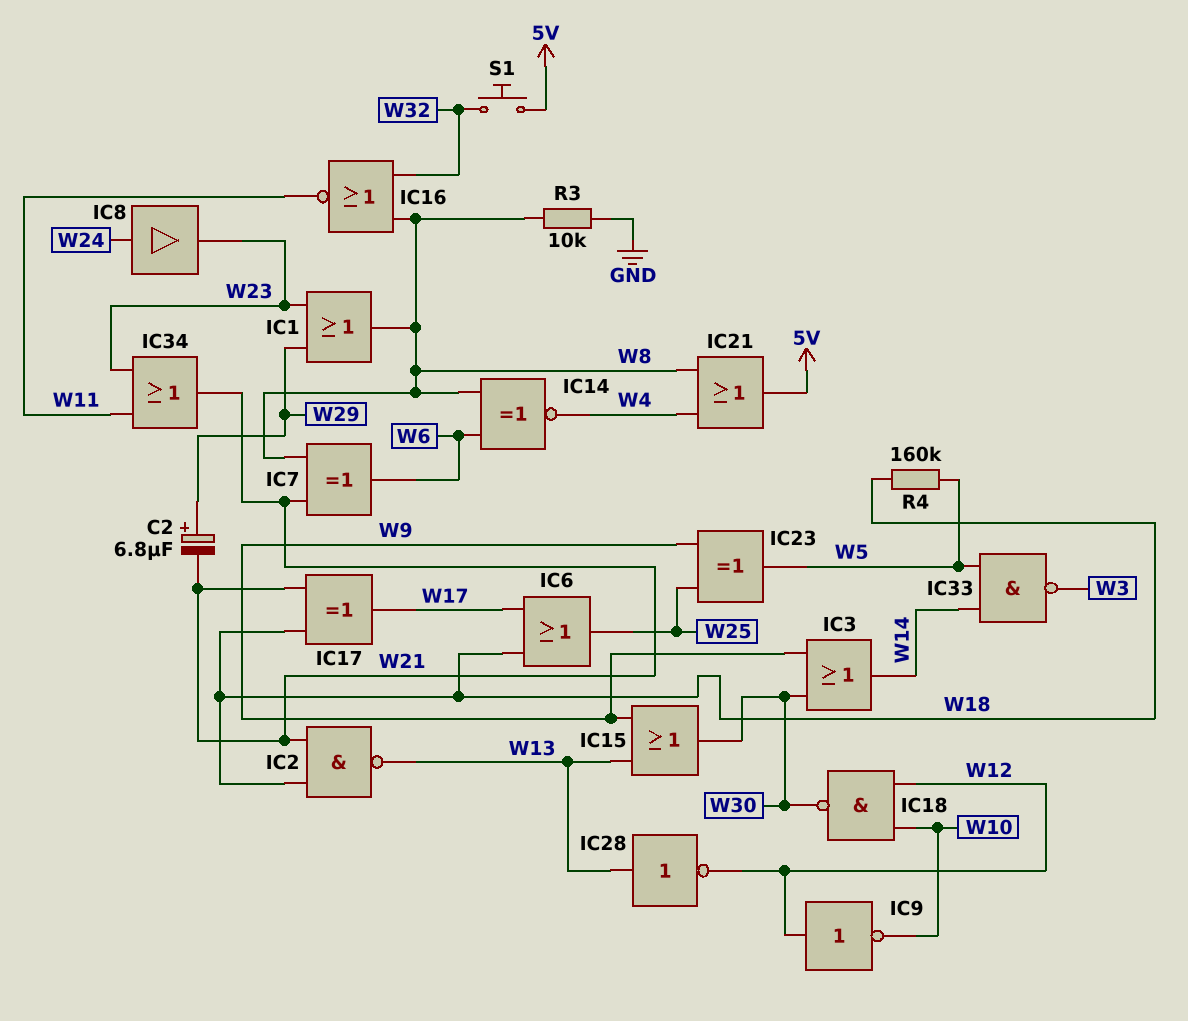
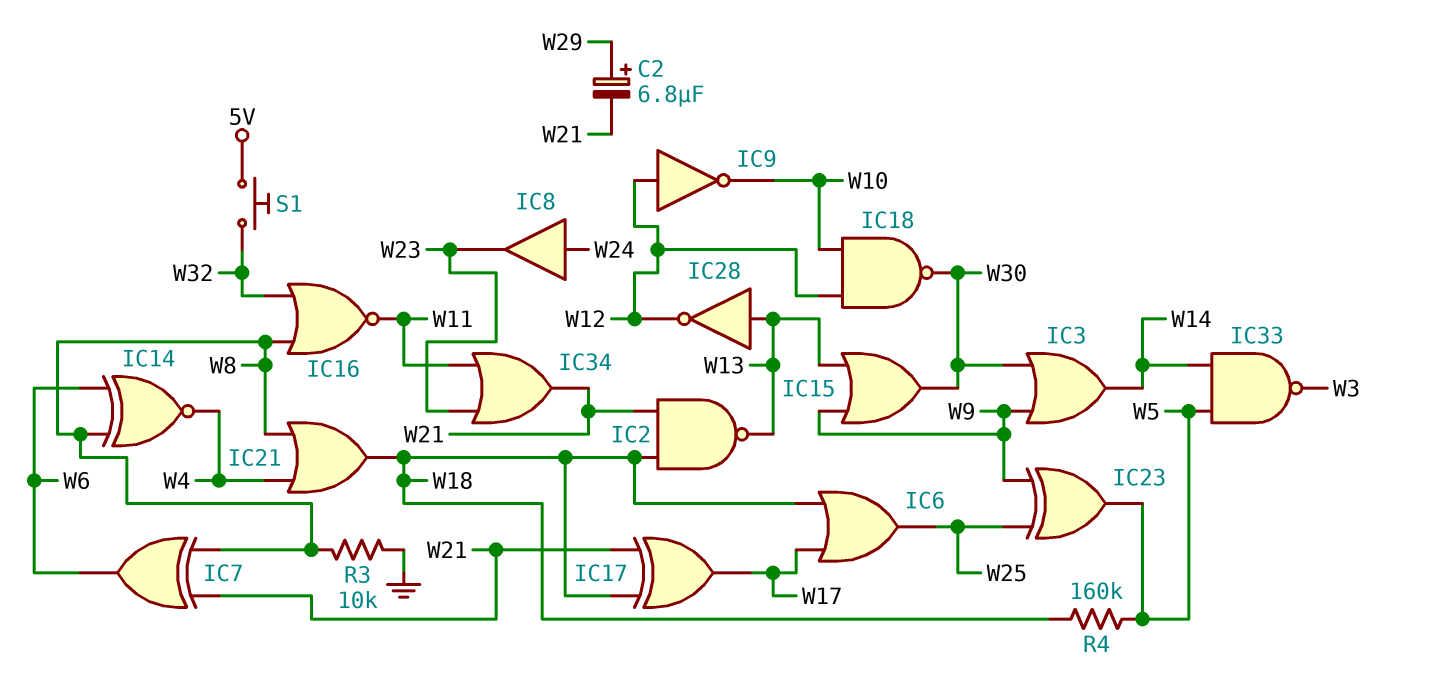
IC1: OR (in W23, in W29, out W8) -> none
IC21: OR (in W4, in W8, out 5V) -> OR (in W4, in W8, out W18)

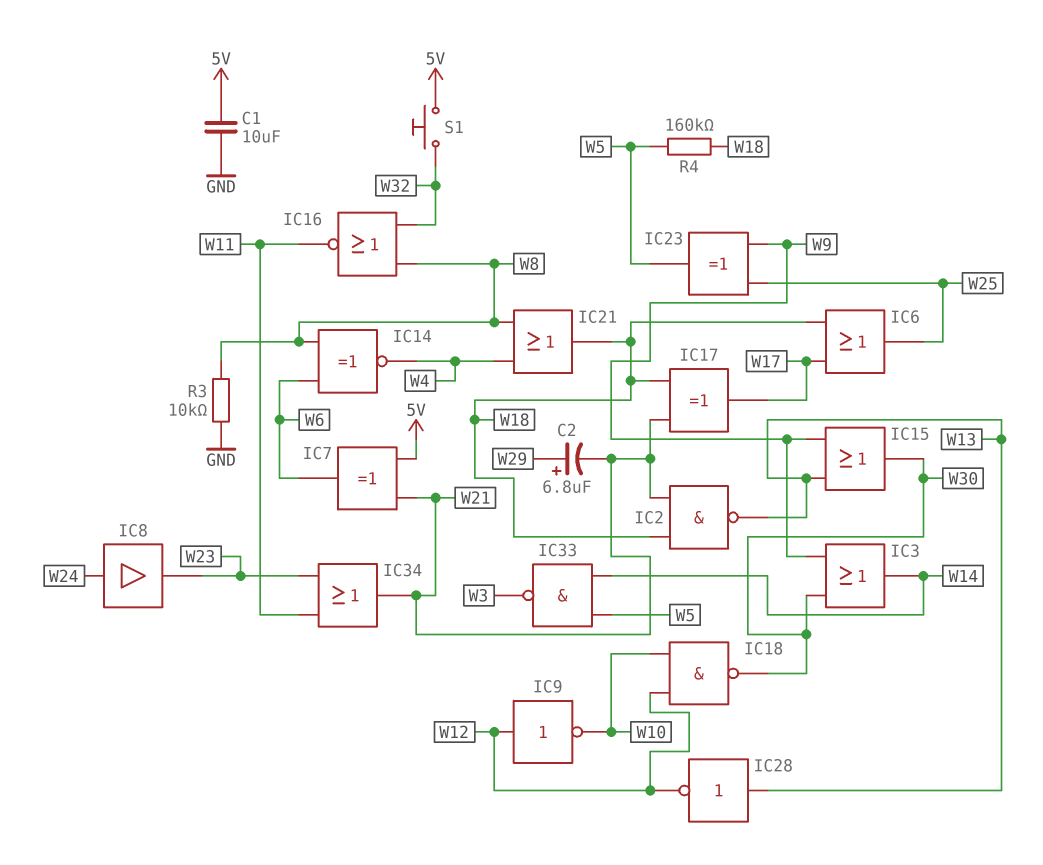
C1: none -> 10uF (5V, GND)
IC7: XOR (in W8, in W21, out W6) -> XOR (in 5V, in W21, out W6)

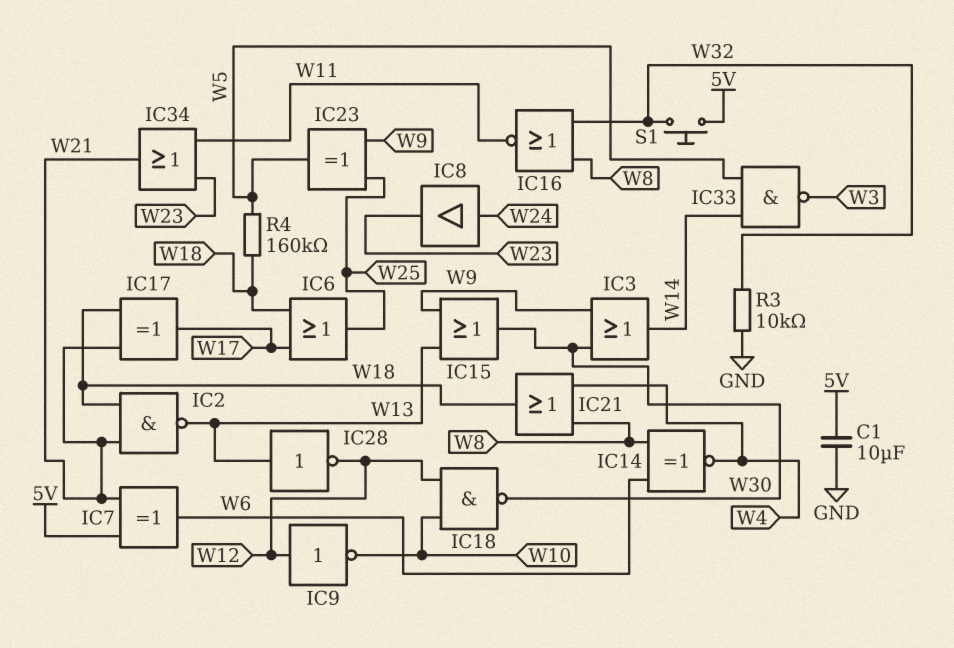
C2: 6.8uF (plus W29, minus W21) -> none
R3: 10k (GND, W8) -> 10k (GND, W32)

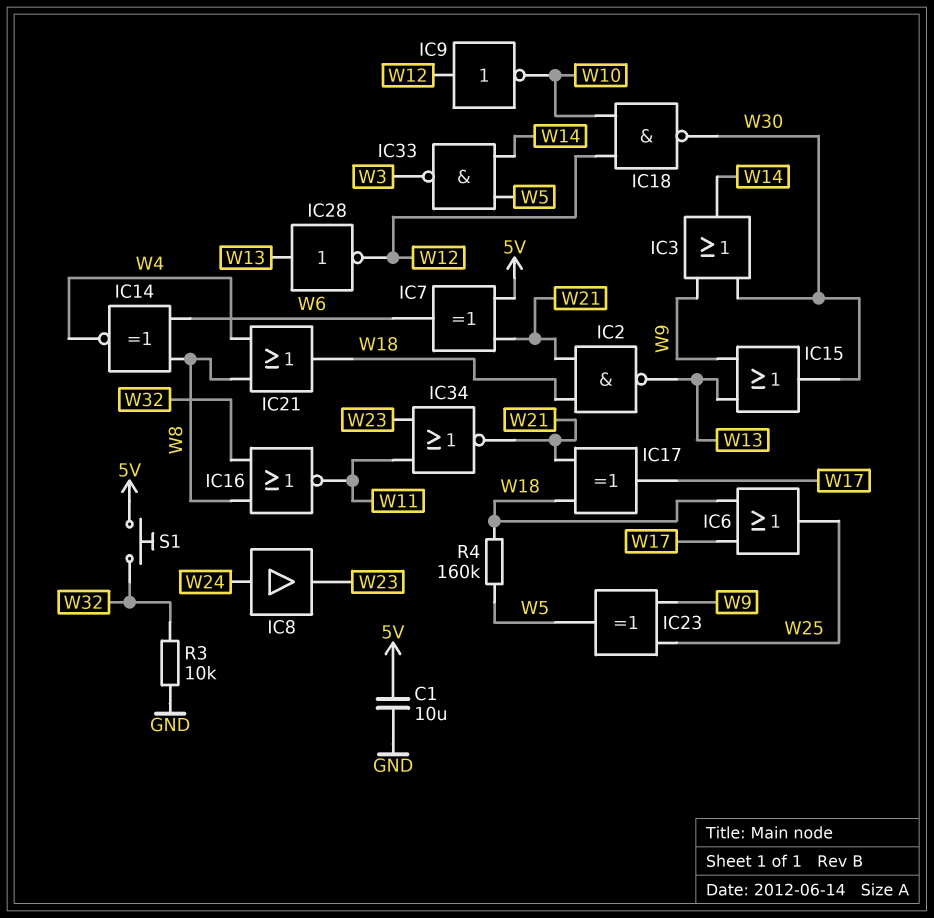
IC34: OR (in W11, in W23, out W21) -> NOR (in W11, in W23, out W21)

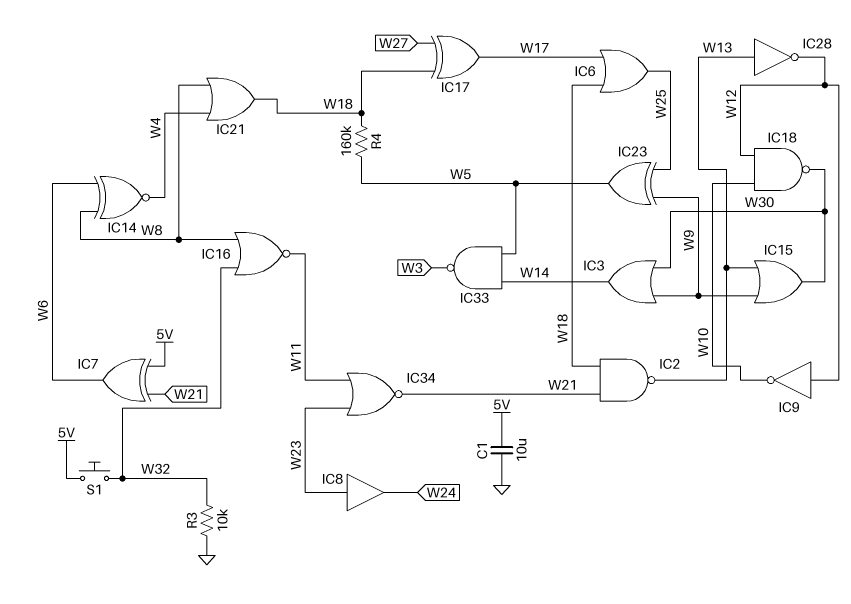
IC8: buffer (in W24, out W23) -> buffer (in W23, out W24)
IC17: XOR (in W18, in W21, out W17) -> XOR (in W18, in W27, out W17)

